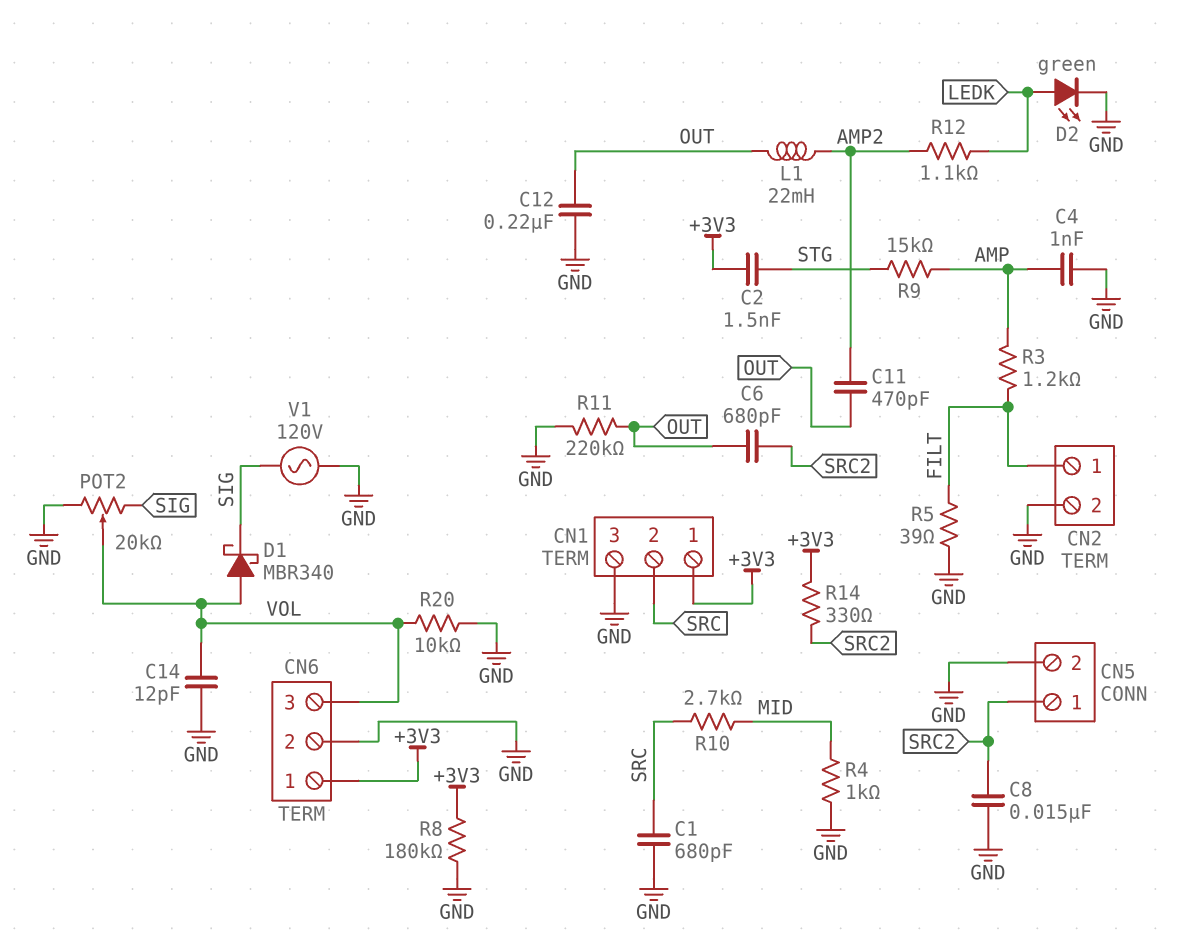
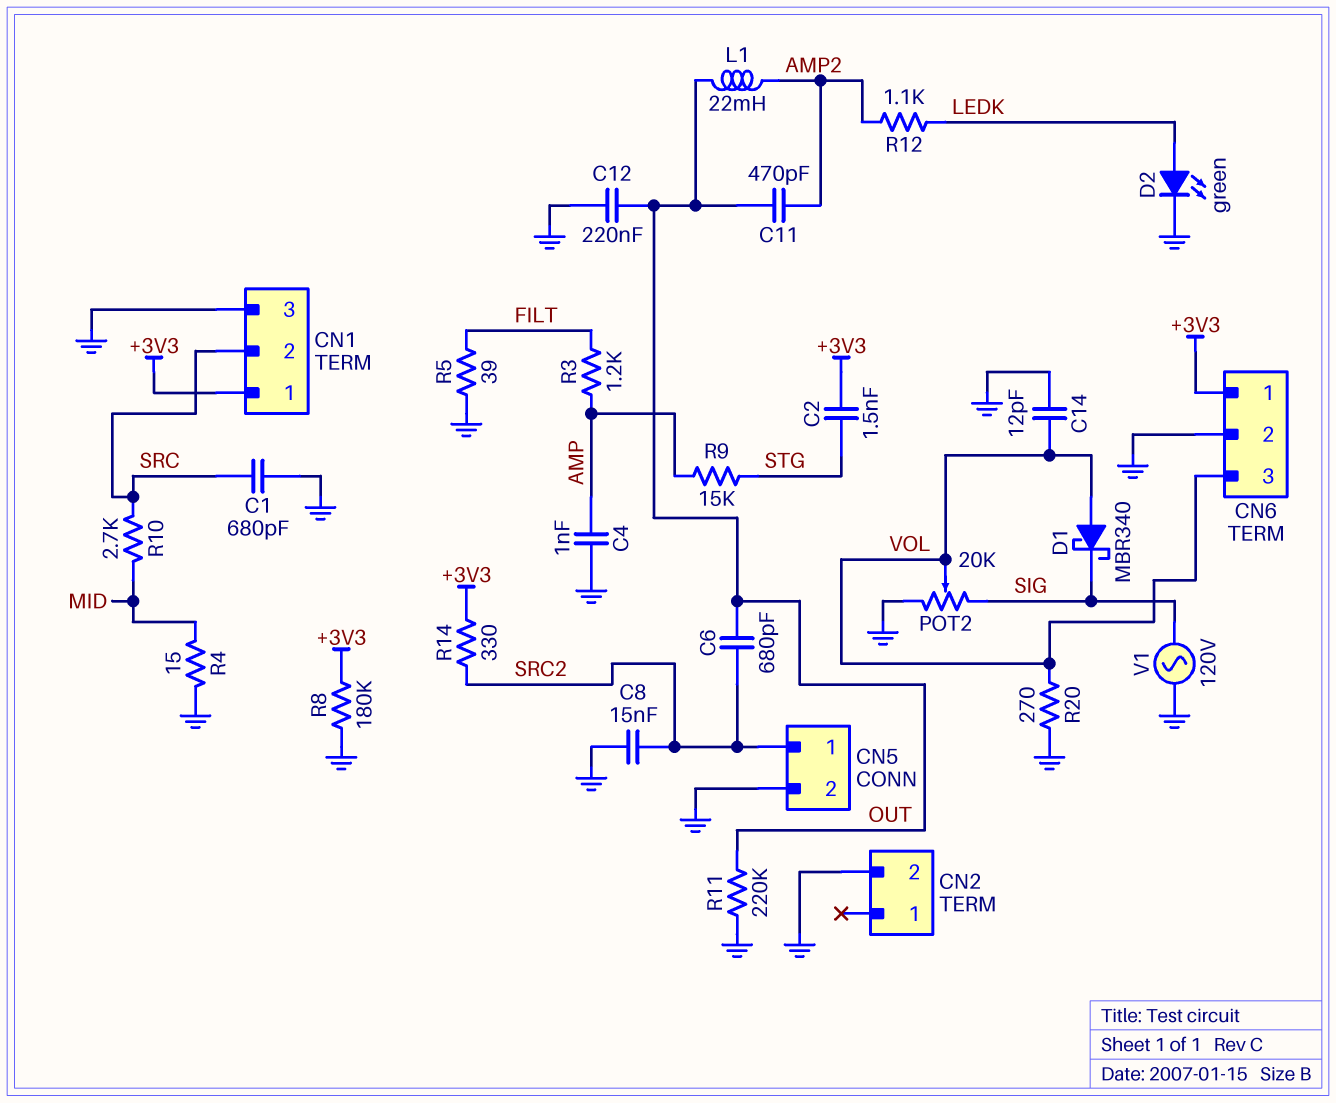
CN2 pin 1: FILT -> none
R4: 1k (GND, MID) -> 15 (GND, MID)
R20: 10k (GND, VOL) -> 270 (GND, VOL)

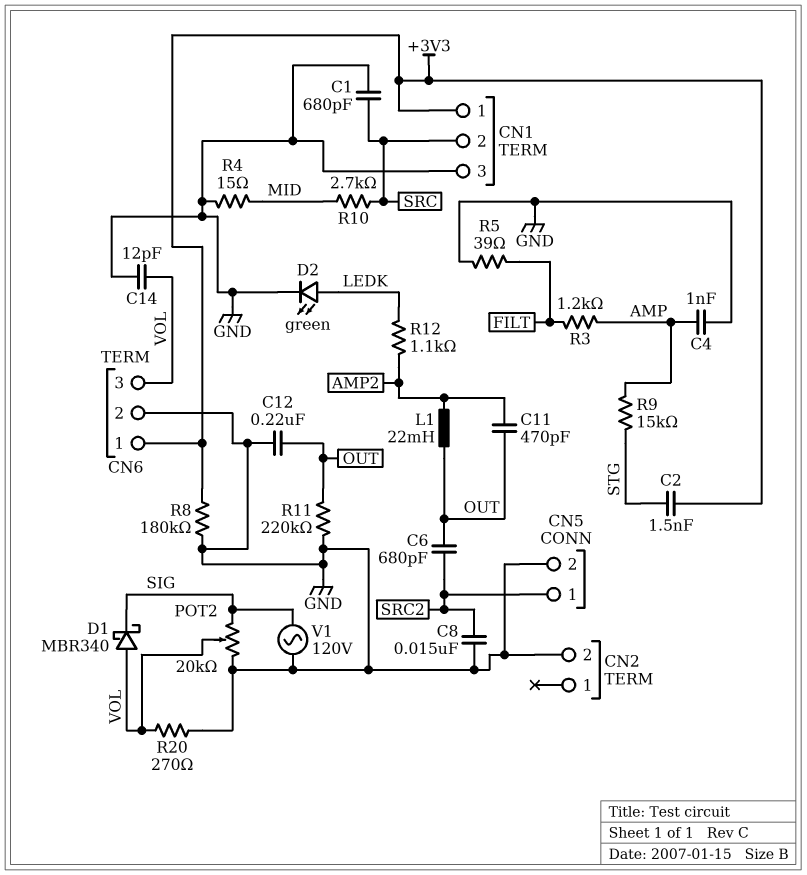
R14: 330 (+3V3, SRC2) -> none

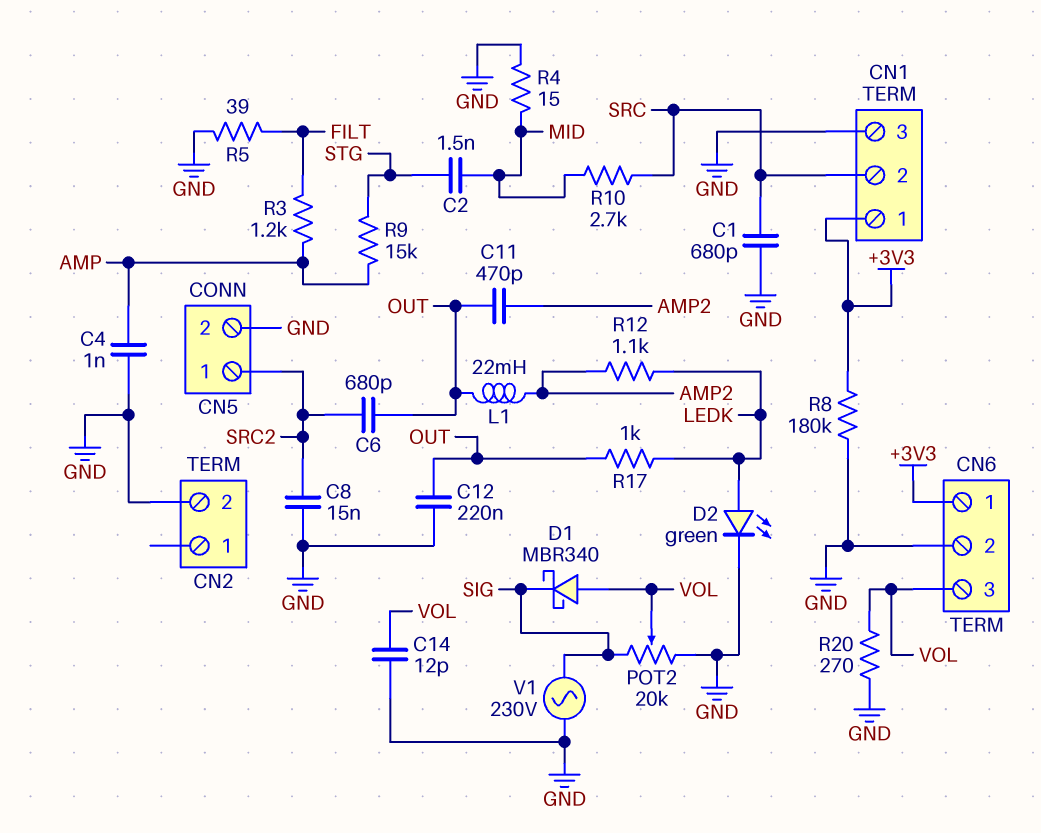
C2: 1.5nF (+3V3, STG) -> 1.5nF (MID, STG)
R11: 220k (GND, OUT) -> none
R17: none -> 1k (LEDK, OUT)
V1: AC 120V (GND, SIG) -> AC 230V (GND, SIG)

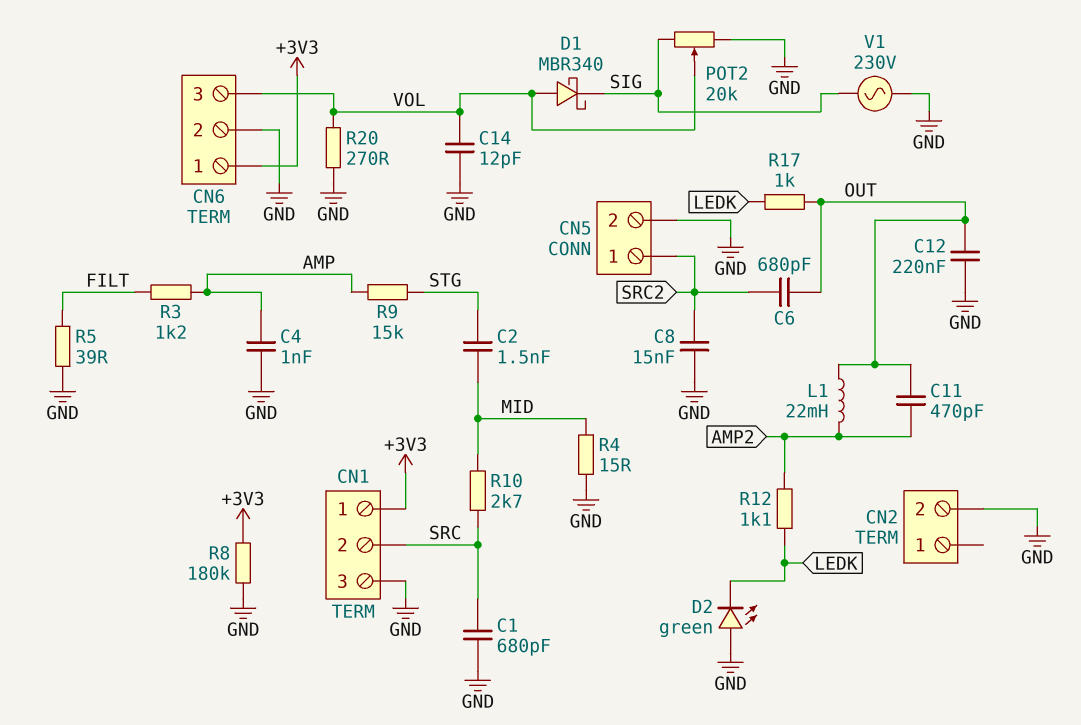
D2: LED green (A LEDK, K GND) -> LED green (A GND, K LEDK)

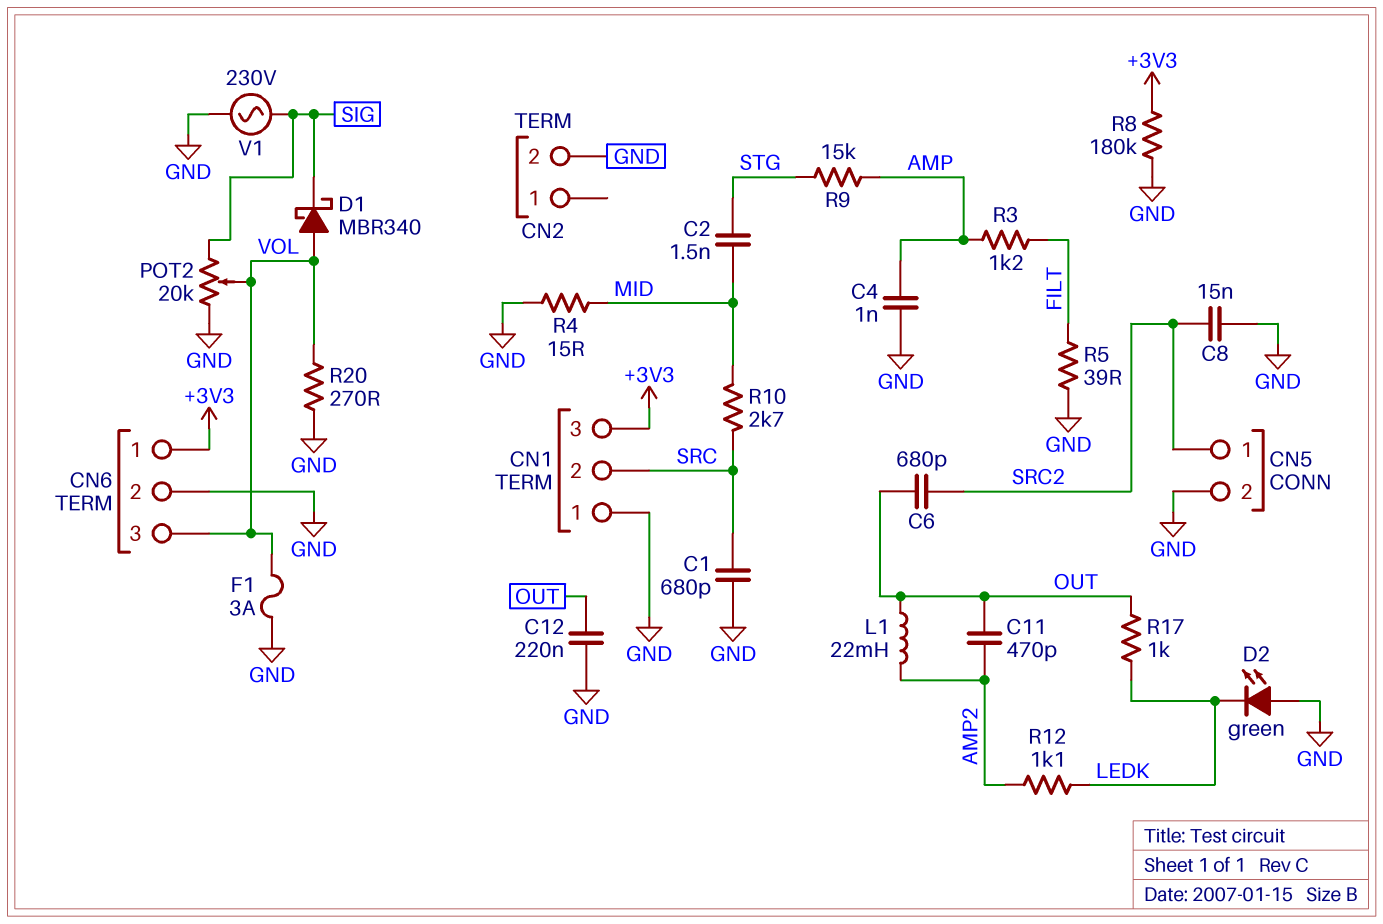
C14: 12pF (GND, VOL) -> none
CN1 pin 1: +3V3 -> GND
CN1 pin 3: GND -> +3V3
F1: none -> 3A (GND, VOL)

